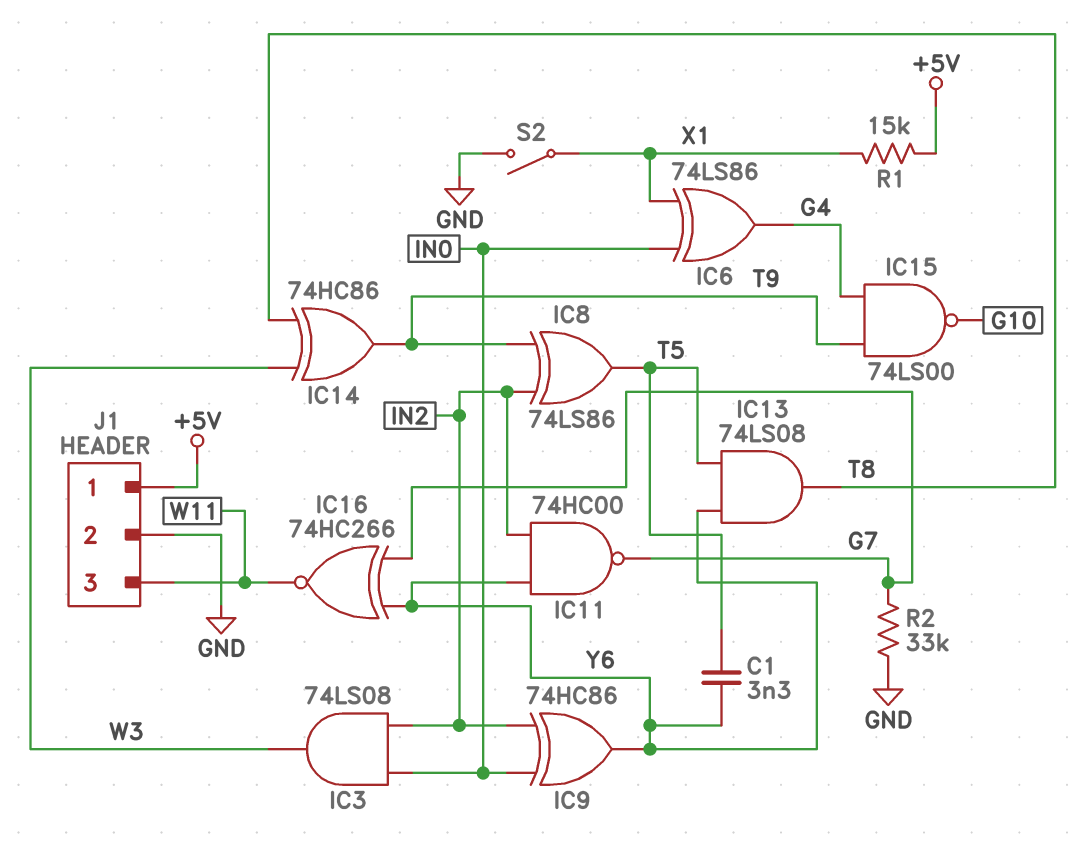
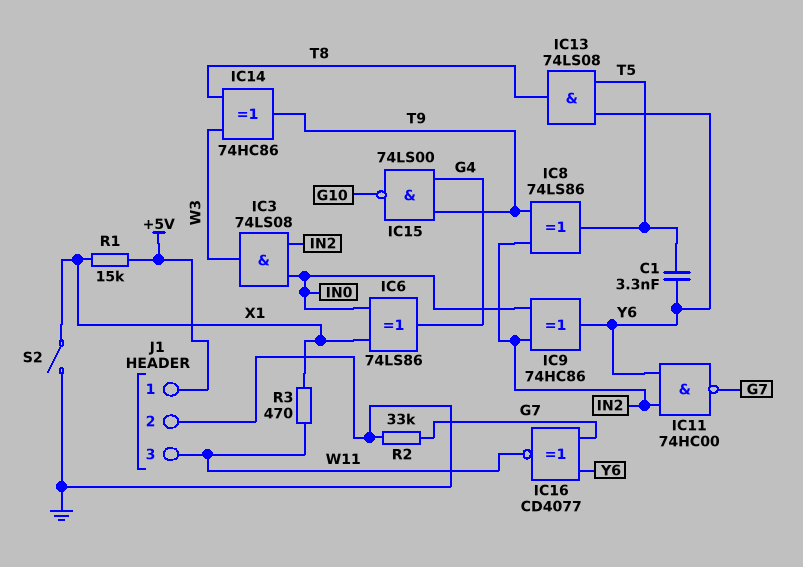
IC16: XNOR 74HC266 (in G7, in Y6, out W11) -> XNOR CD4077 (in G7, in Y6, out W11)
R3: none -> 470 (W11, X1)

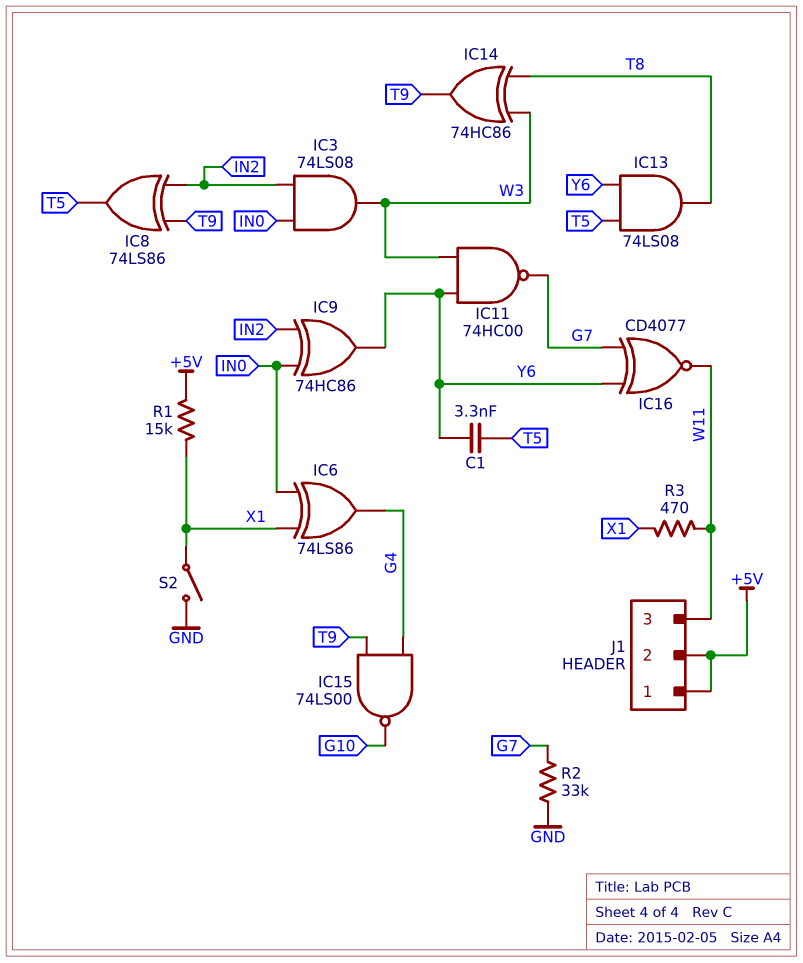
IC11: NAND 74HC00 (in IN2, in Y6, out G7) -> NAND 74HC00 (in W3, in Y6, out G7)
J1 pin 2: GND -> +5V

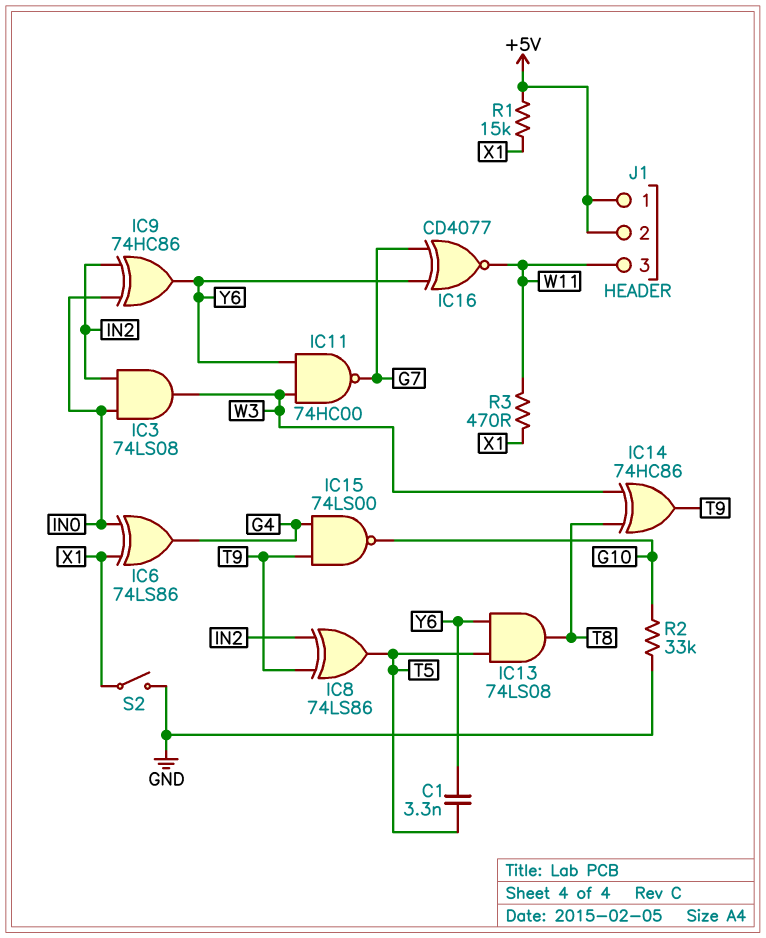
R2: 33k (G7, GND) -> 33k (G10, GND)

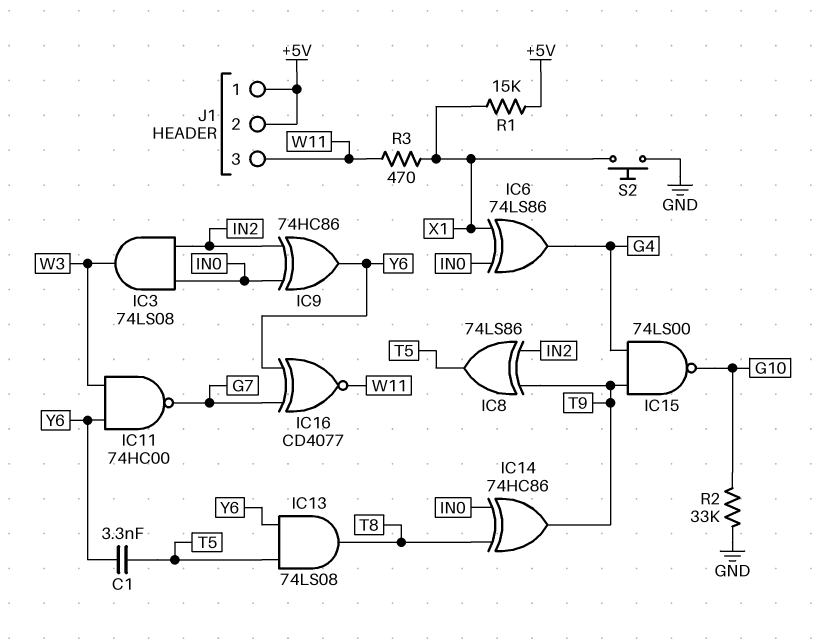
IC14: XOR 74HC86 (in T8, in W3, out T9) -> XOR 74HC86 (in IN0, in T8, out T9)
S2: switch (GND, X1) -> button (GND, X1)

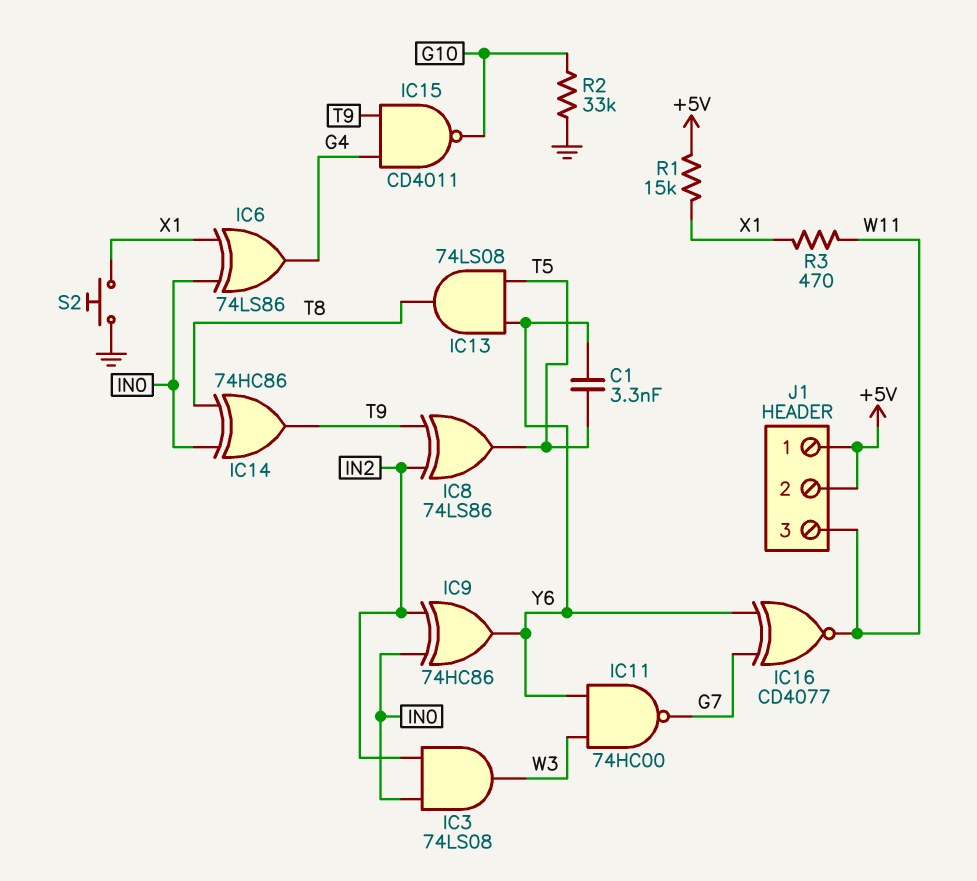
IC15: NAND 74LS00 (in G4, in T9, out G10) -> NAND CD4011 (in G4, in T9, out G10)

